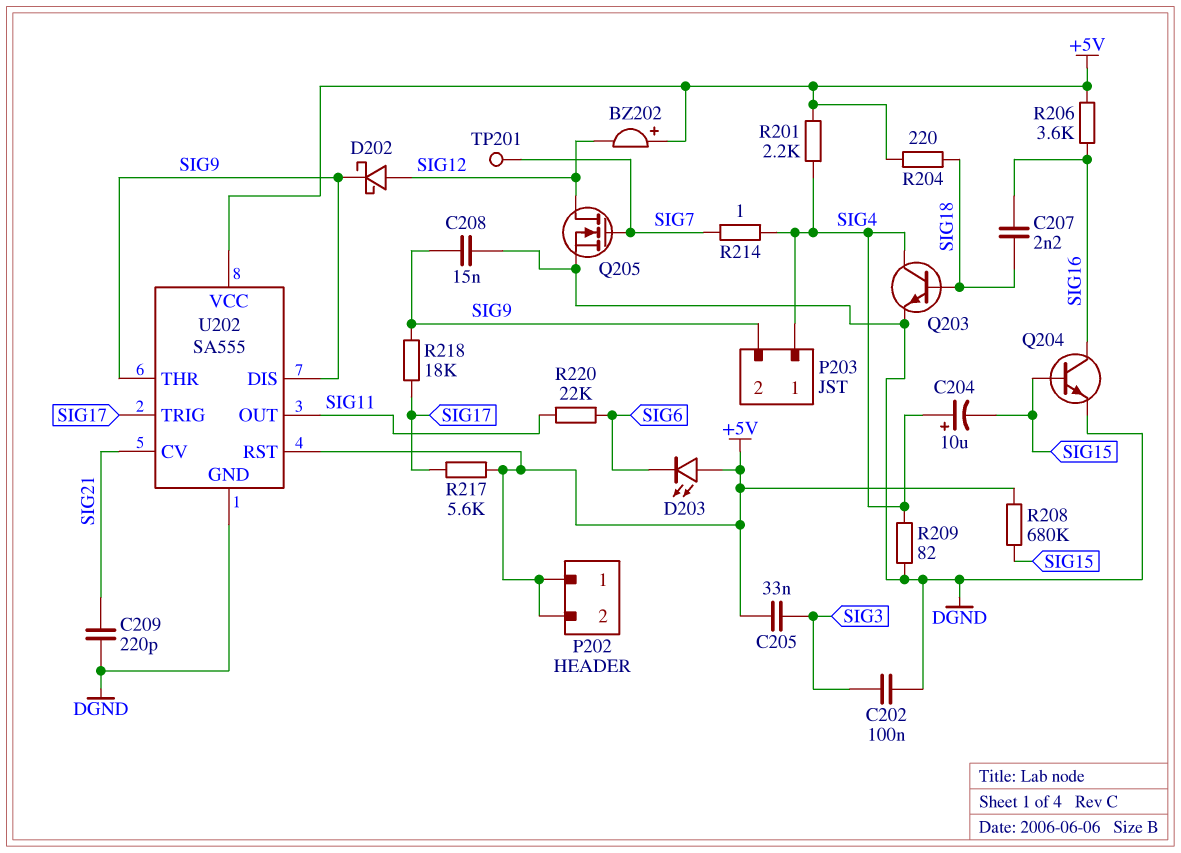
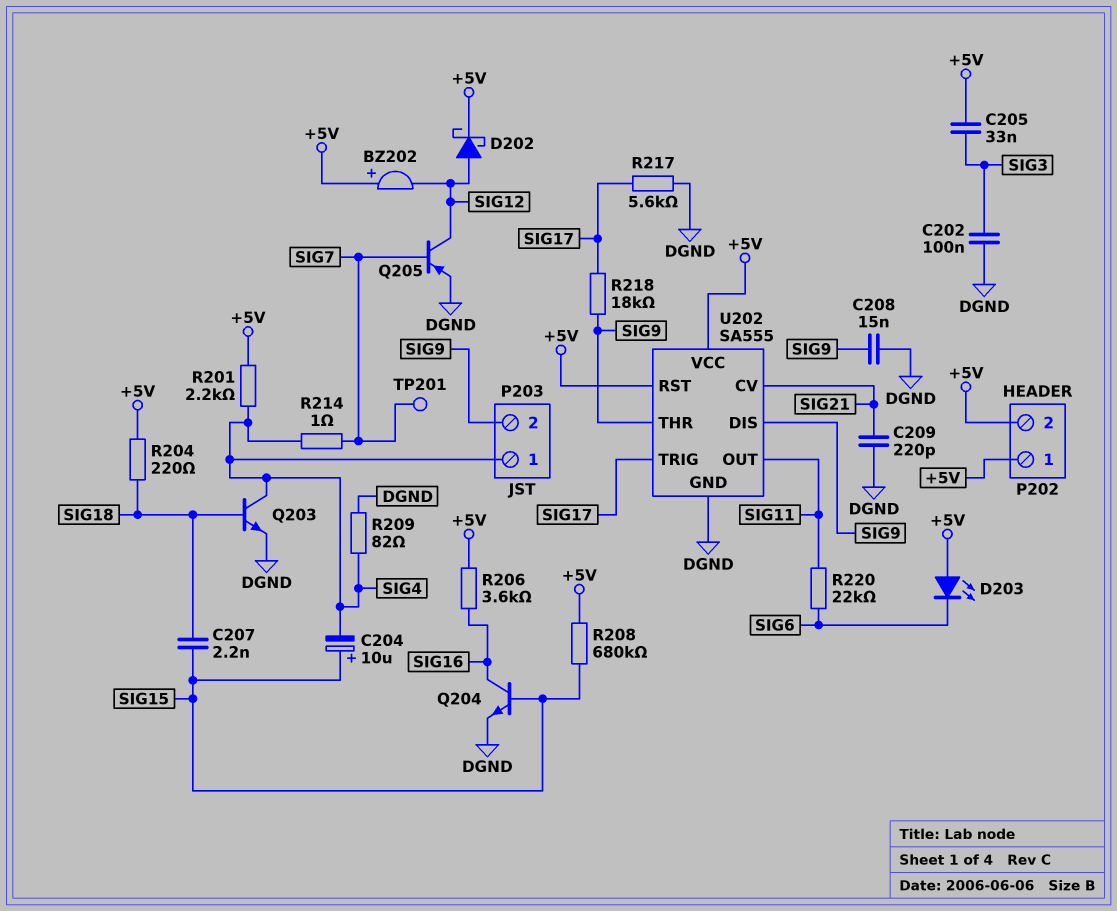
C204: 10uF (plus SIG4, minus SIG15) -> 10uF (plus SIG15, minus SIG4)
C207: 2.2nF (SIG16, SIG18) -> 2.2nF (SIG15, SIG18)
D202: schottky (A SIG12, K SIG9) -> schottky (A SIG12, K +5V)
Q205: NMOS (G SIG7, D SIG12, S DGND) -> PNP (B SIG7, C SIG12, E DGND)
R217: 5.6k (+5V, SIG17) -> 5.6k (DGND, SIG17)

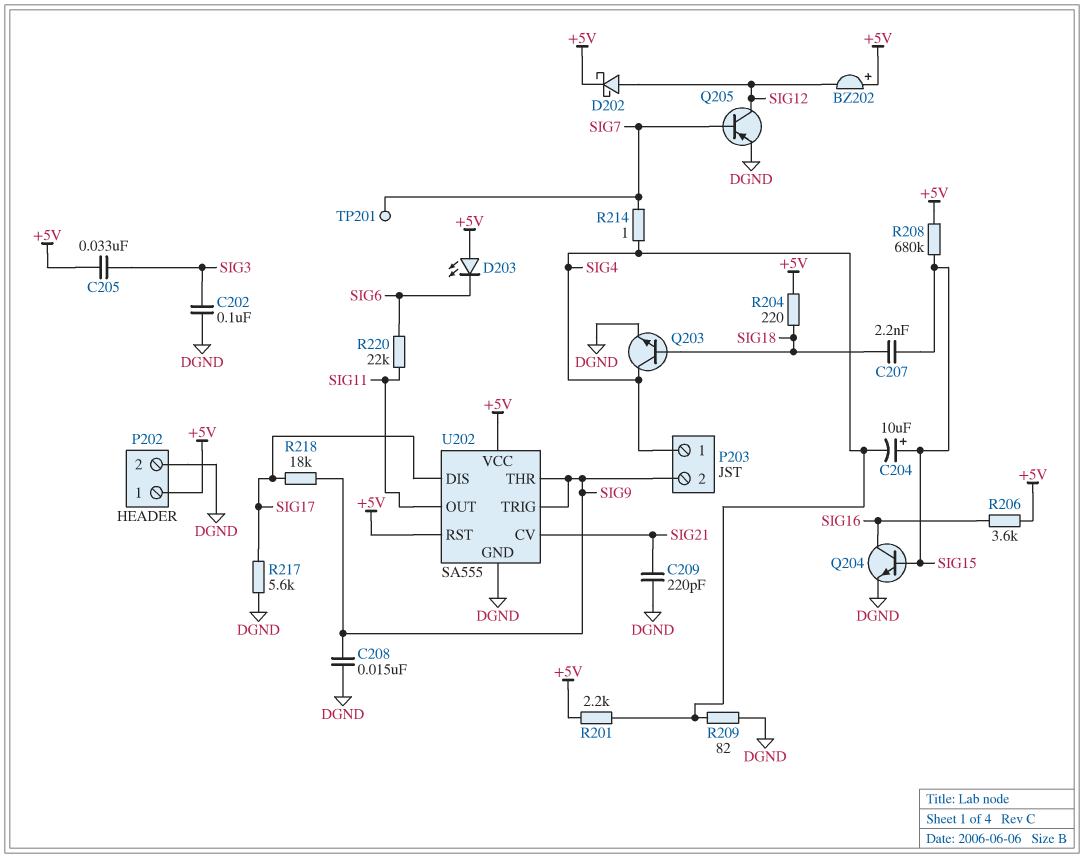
P202 pin 2: +5V -> DGND
U202 pin DIS: SIG9 -> SIG17
U202 pin TRIG: SIG17 -> SIG9

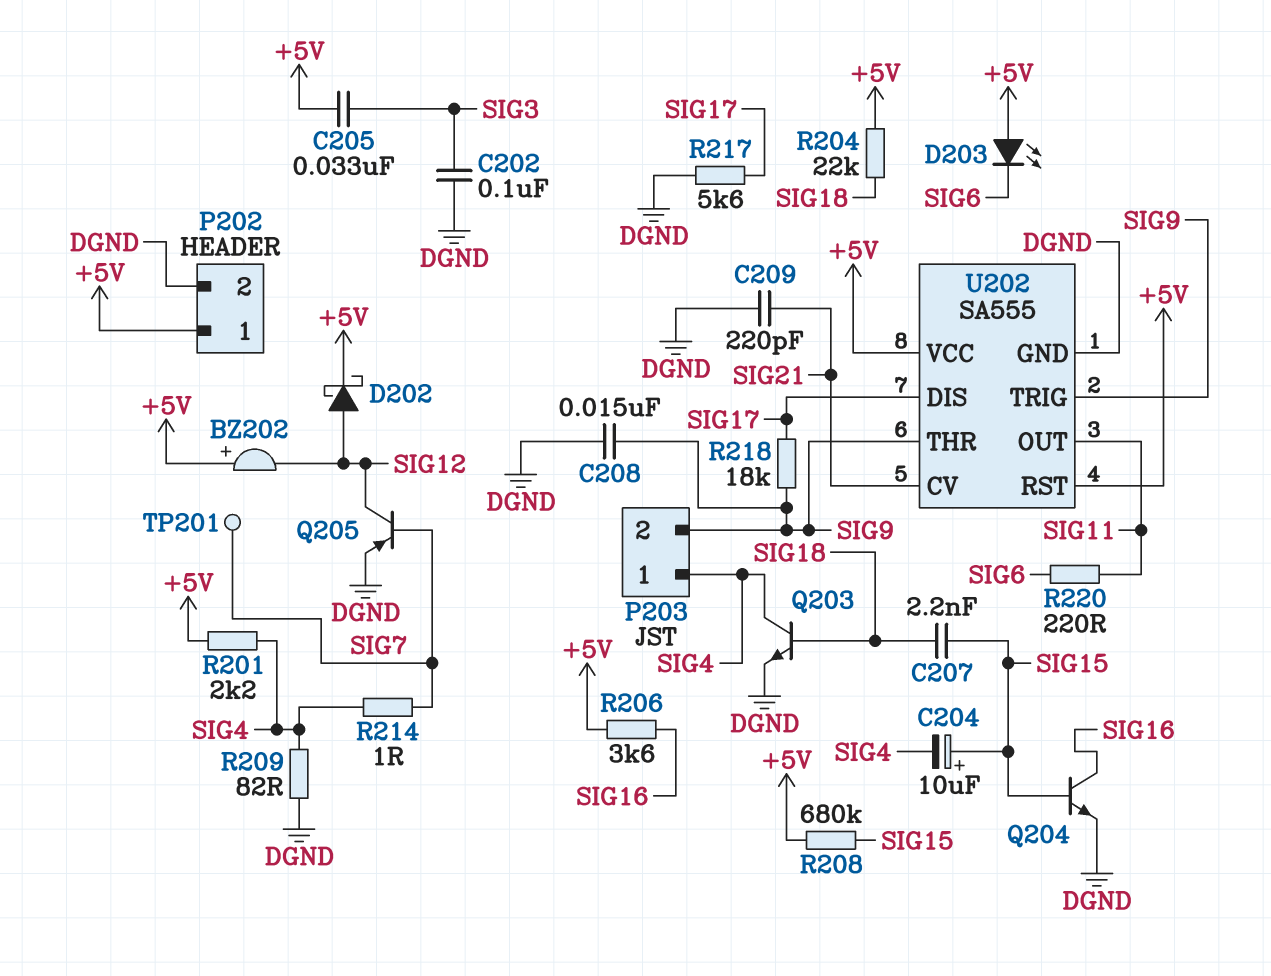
R204: 220 (+5V, SIG18) -> 22k (+5V, SIG18)
R220: 22k (SIG6, SIG11) -> 220 (SIG6, SIG11)

